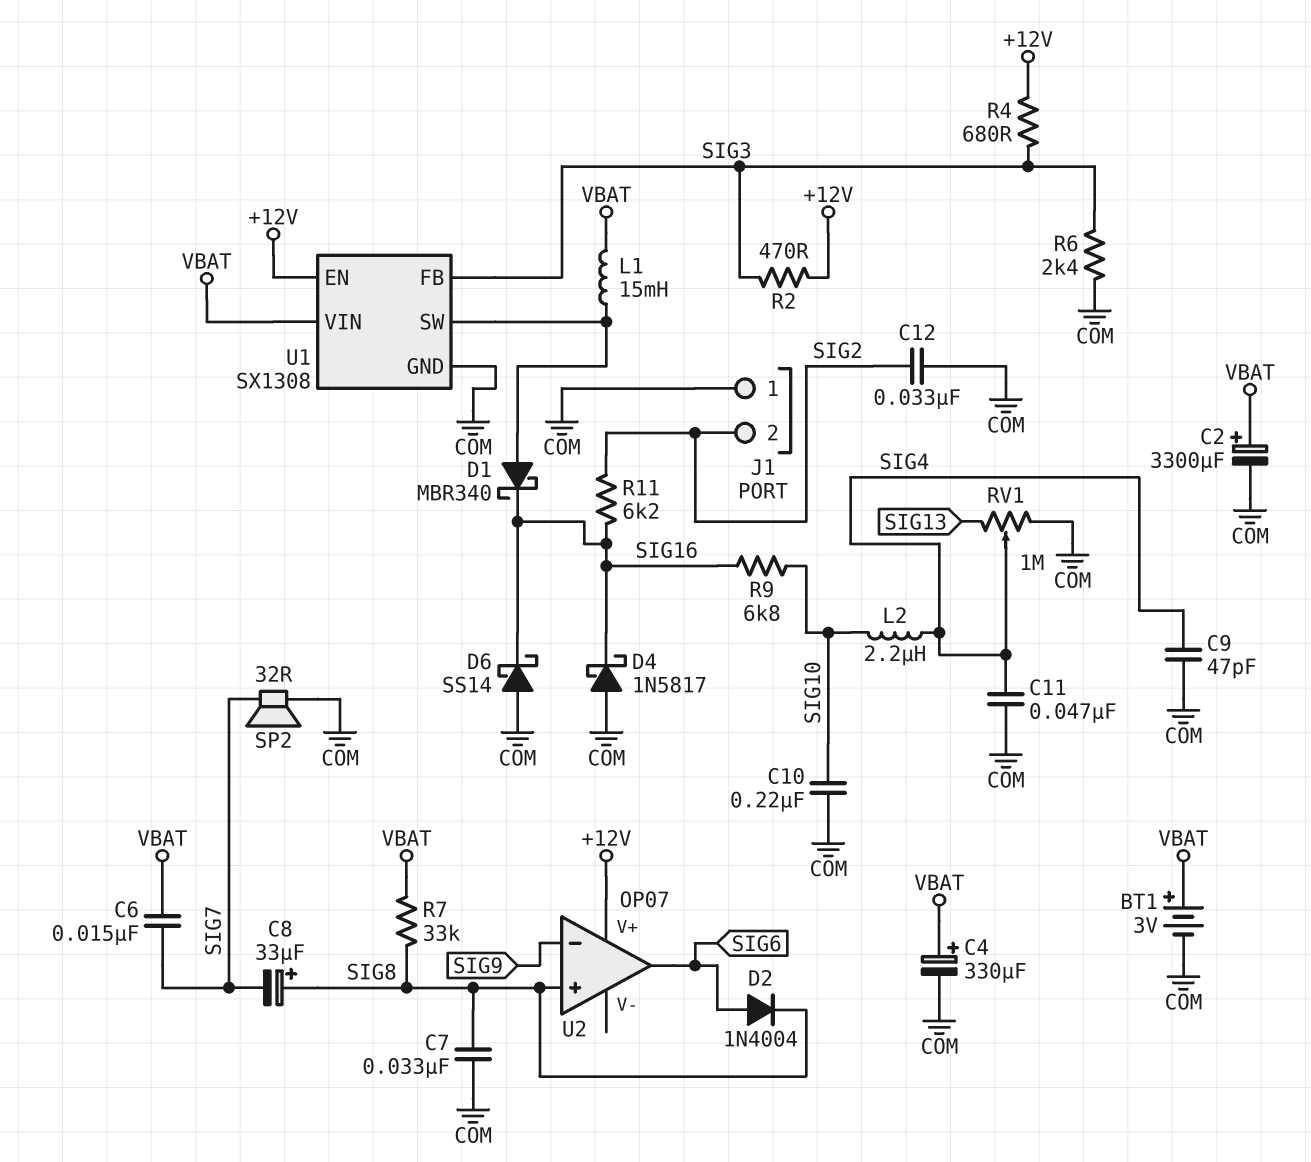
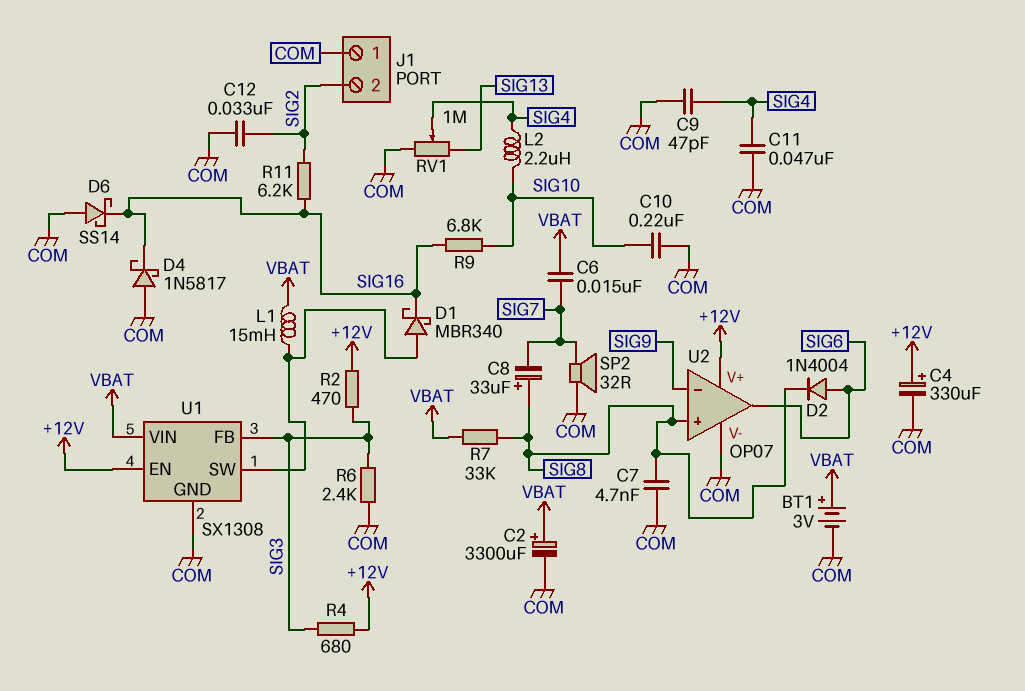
C4: 330uF (plus VBAT, minus COM) -> 330uF (plus +12V, minus COM)
C7: 33nF (COM, SIG8) -> 4.7nF (COM, SIG8)
U2 pin V-: none -> COM

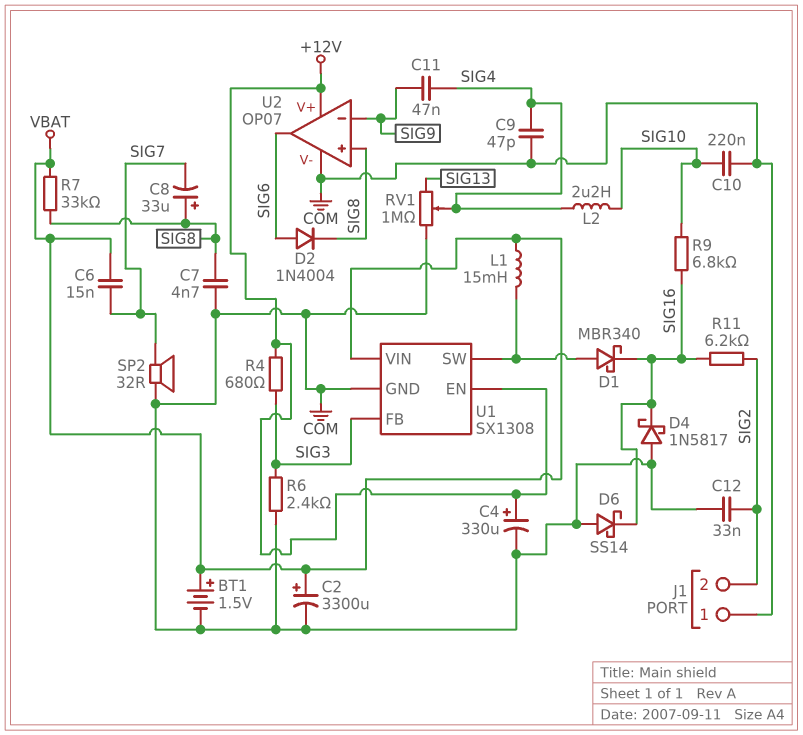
BT1: 3V (plus VBAT, minus COM) -> 1.5V (plus VBAT, minus COM)
C11: 47nF (COM, SIG4) -> 47nF (SIG4, SIG9)
R2: 470 (+12V, SIG3) -> none

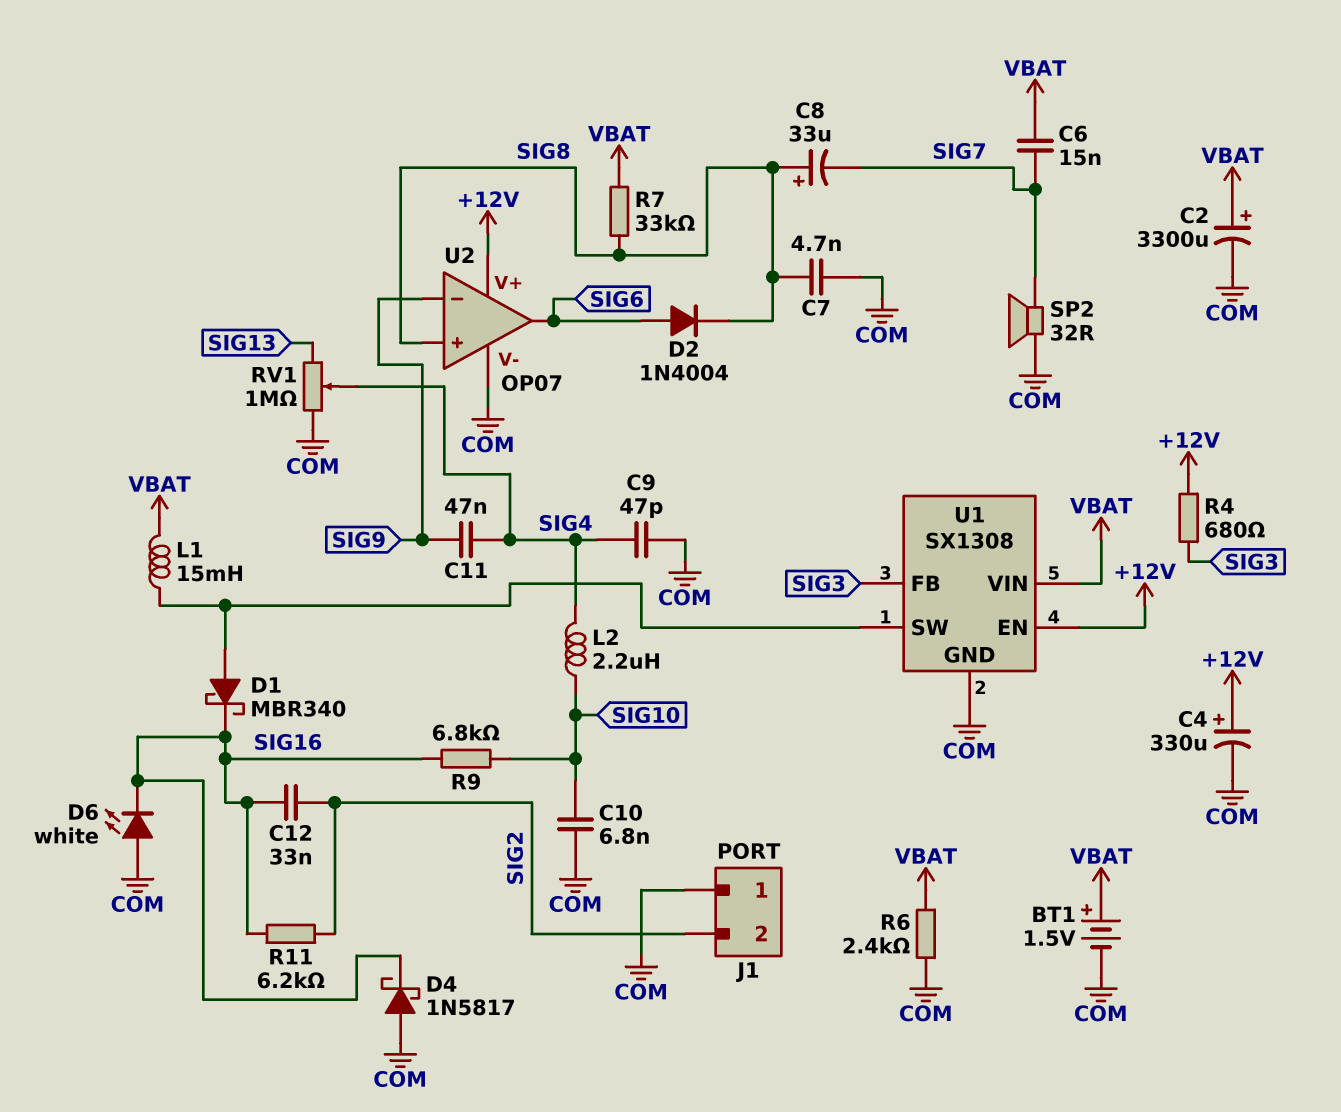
C10: 220nF (COM, SIG10) -> 6.8nF (COM, SIG10)
C12: 33nF (COM, SIG2) -> 33nF (SIG2, SIG16)
D6: schottky SS14 (A COM, K SIG16) -> LED white (A COM, K SIG16)
R6: 2.4k (COM, SIG3) -> 2.4k (COM, VBAT)

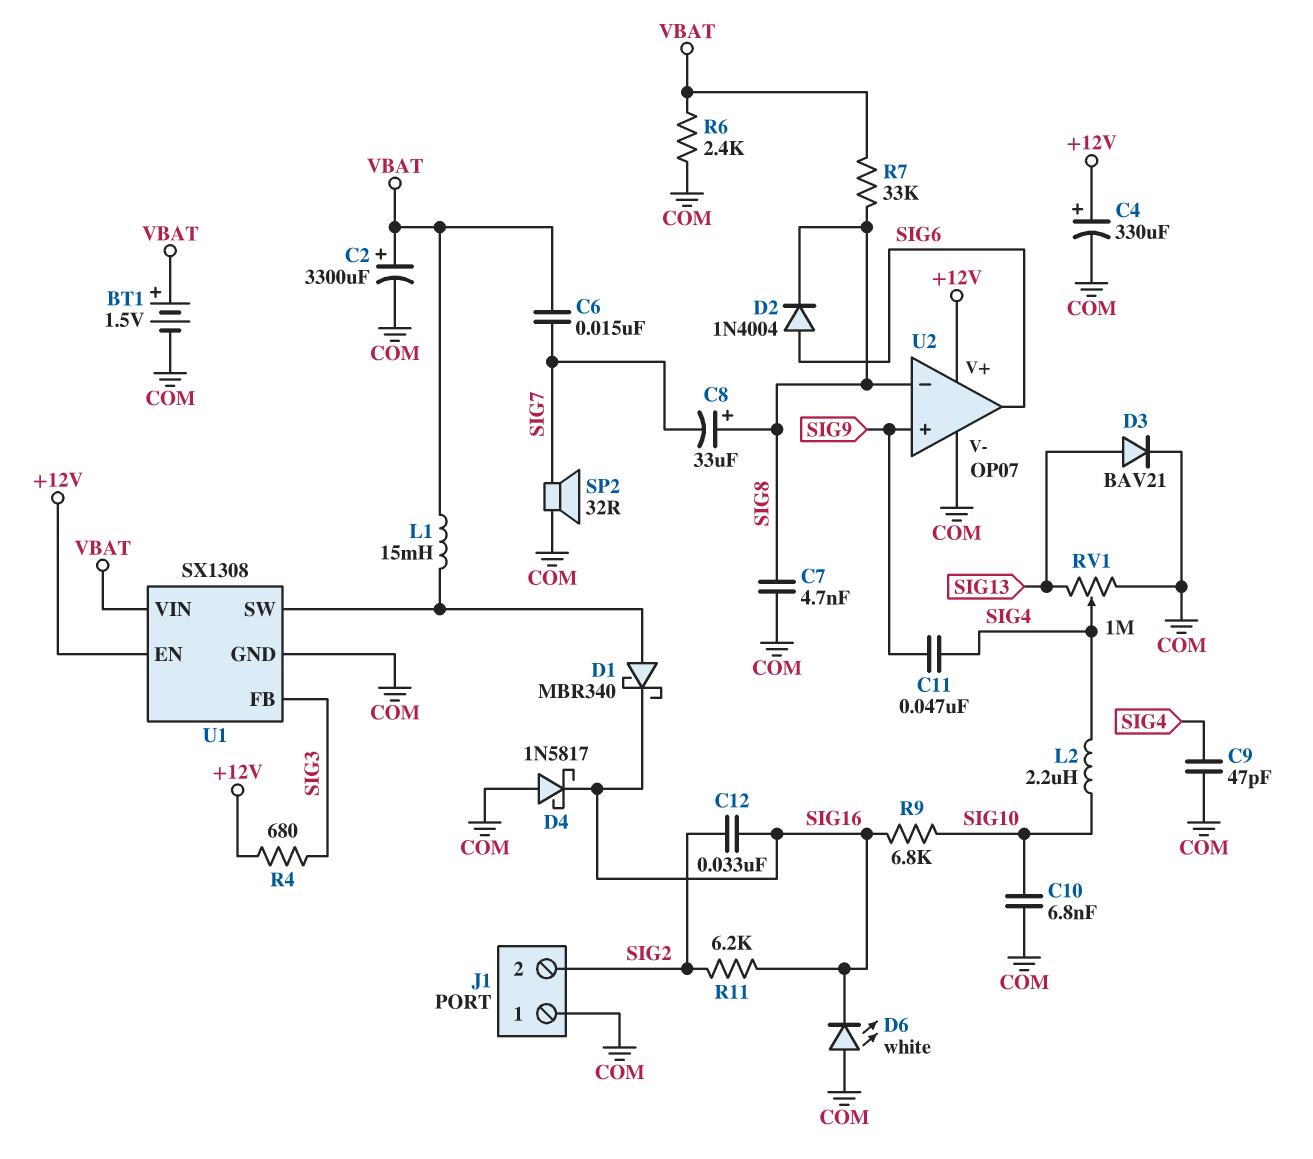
D3: none -> diode BAV21 (A SIG13, K COM)
U2 pin in+: SIG8 -> SIG9
U2 pin in-: SIG9 -> SIG8

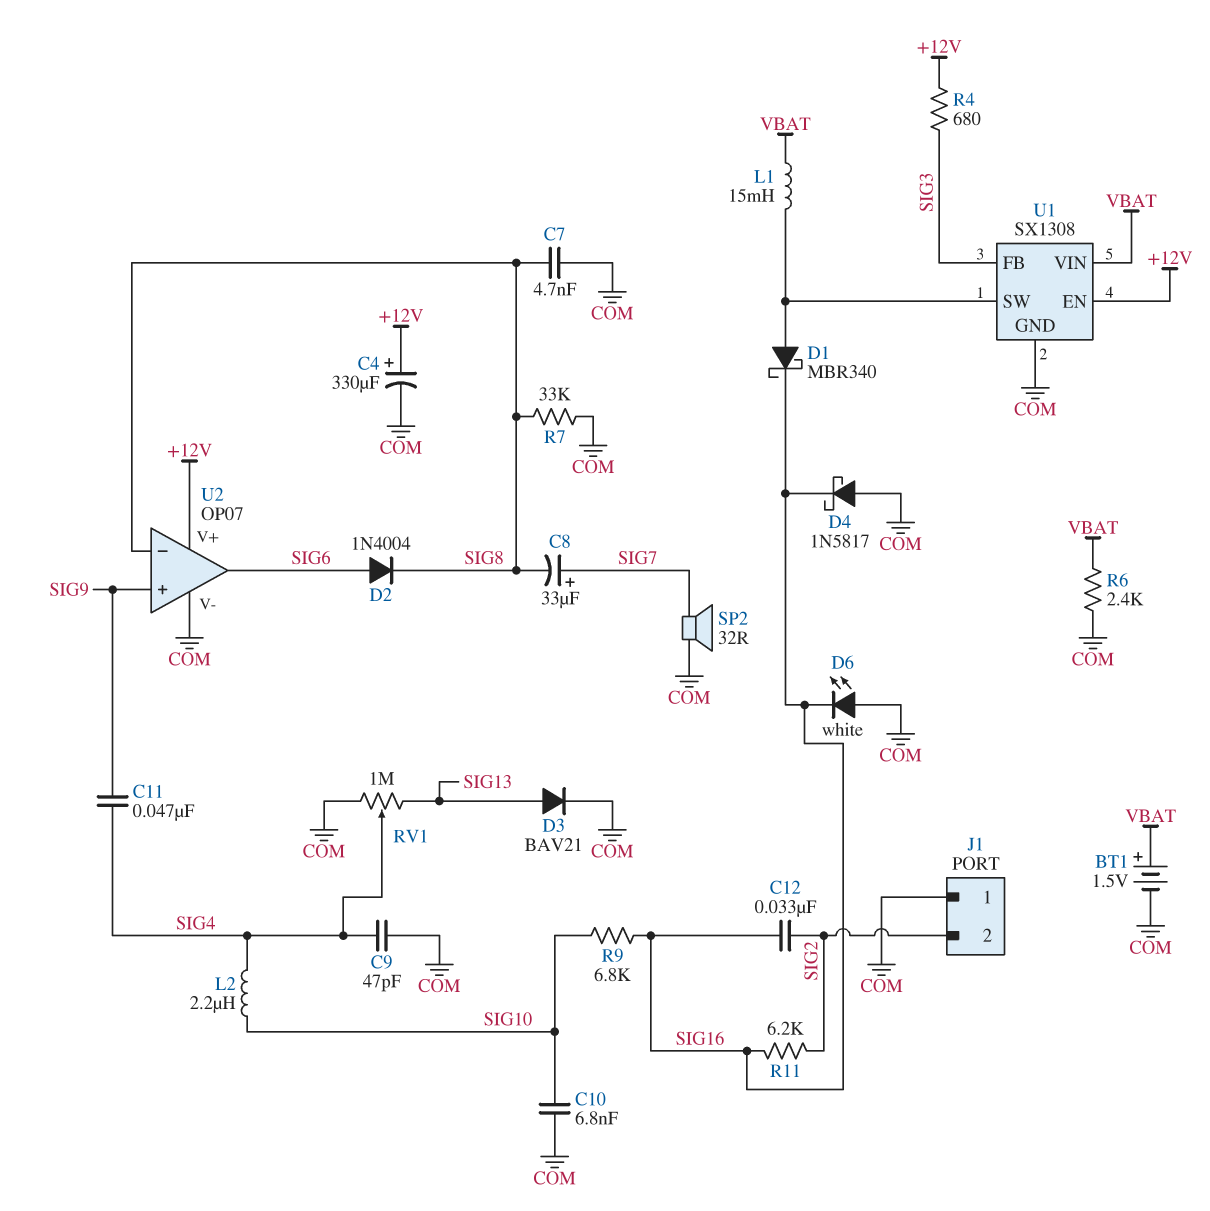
C2: 3300uF (plus VBAT, minus COM) -> none
C6: 15nF (SIG7, VBAT) -> none
C8: 33uF (plus SIG8, minus SIG7) -> 33uF (plus SIG7, minus SIG8)
R7: 33k (SIG8, VBAT) -> 33k (COM, SIG8)

